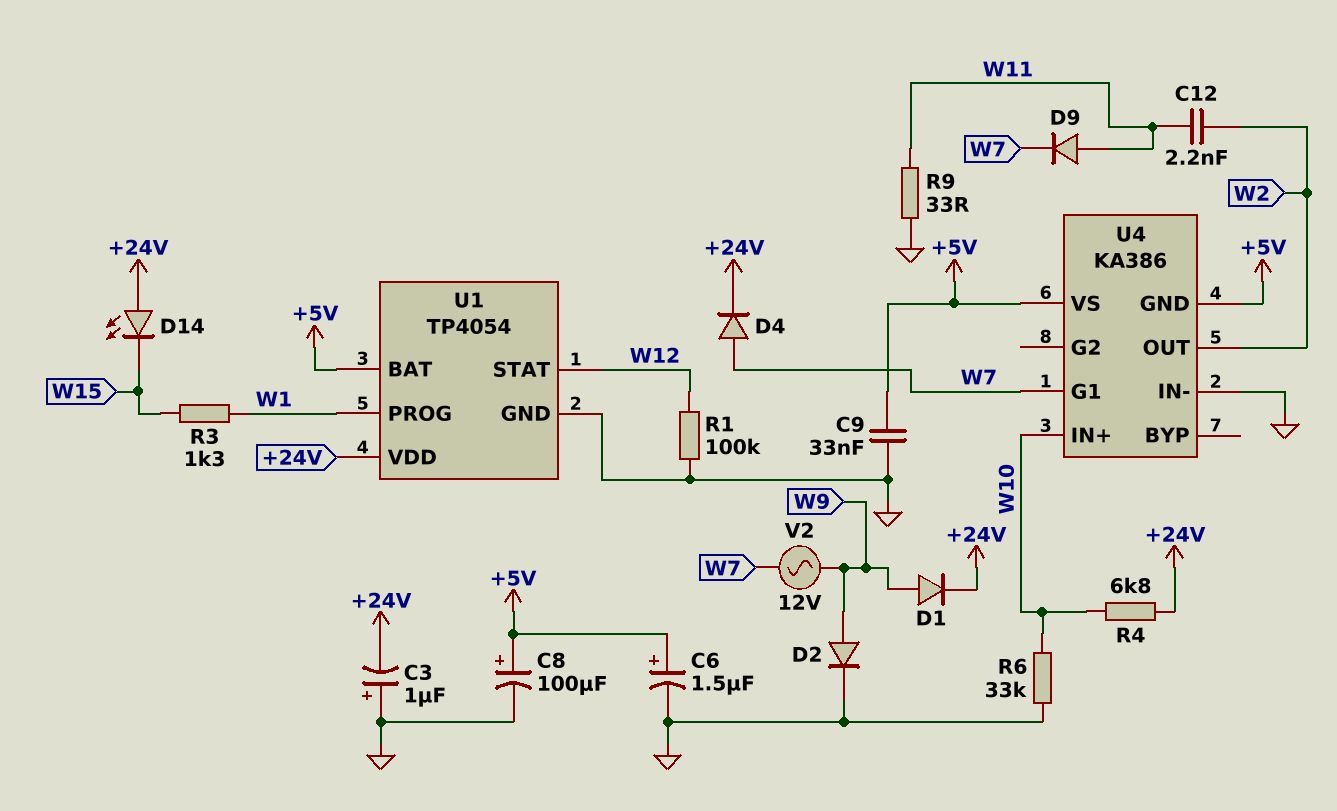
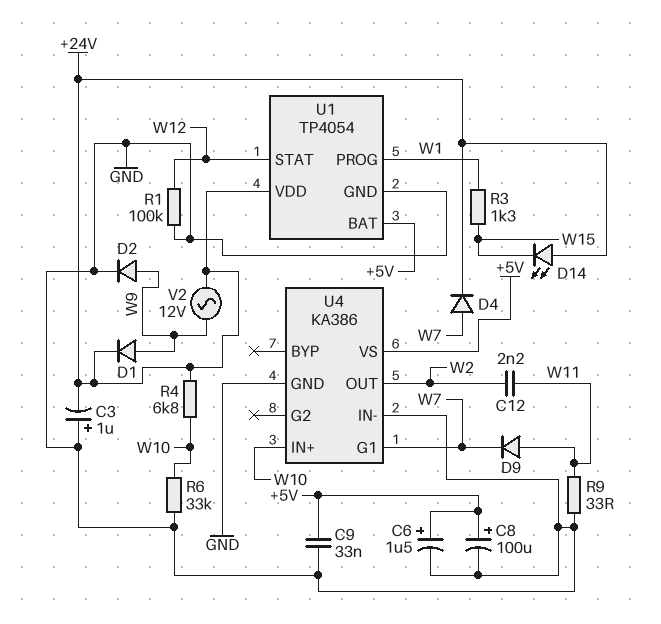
U4 pin GND: +5V -> GND
V2: AC 12V (W7, W9) -> AC 12V (+24V, W9)

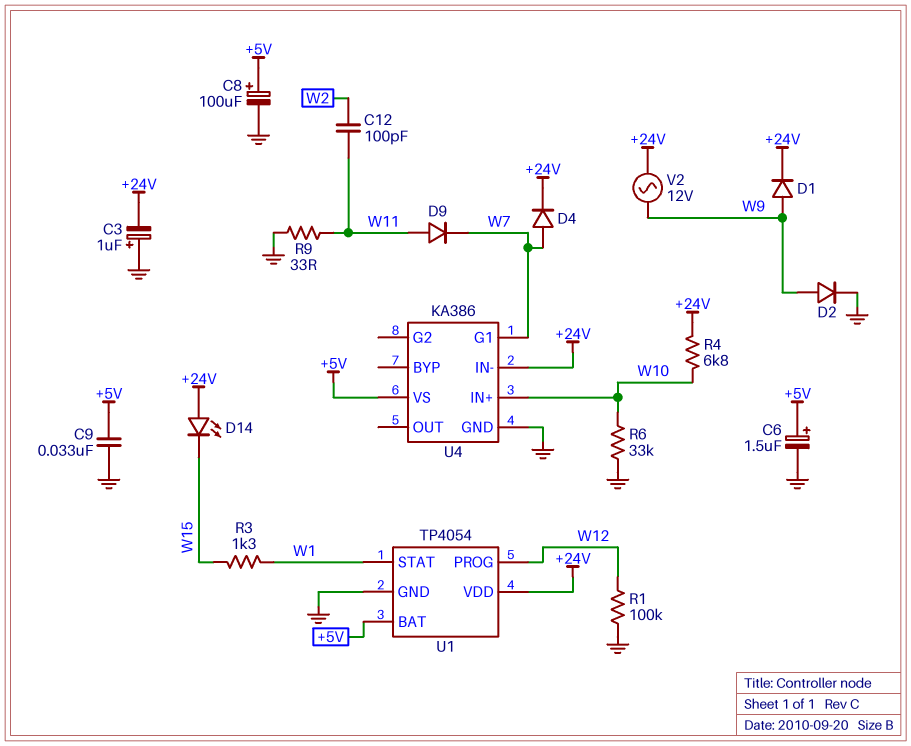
C12: 2.2nF (W2, W11) -> 100pF (W2, W11)
U1 pin PROG: W1 -> W12
U1 pin STAT: W12 -> W1
U4 pin IN-: GND -> +24V
U4 pin OUT: W2 -> none

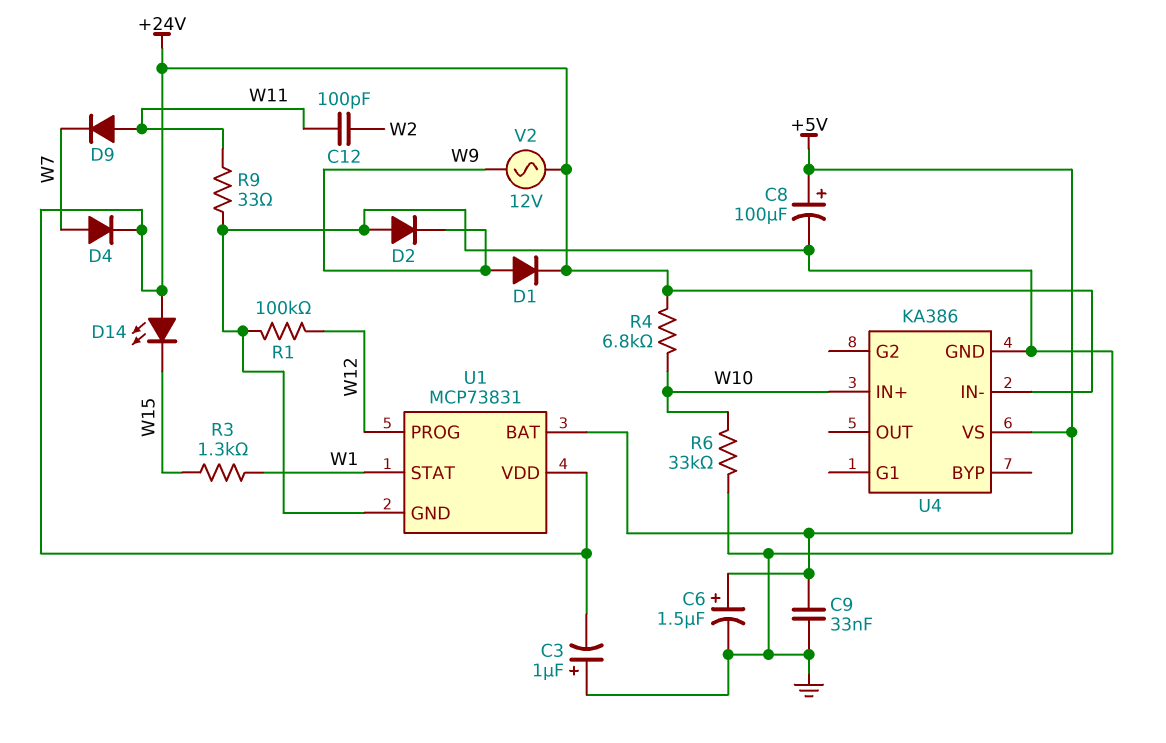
D2: diode (A W9, K GND) -> diode (A GND, K W9)
U1: TP4054 -> MCP73831
U4 pin G1: W7 -> none

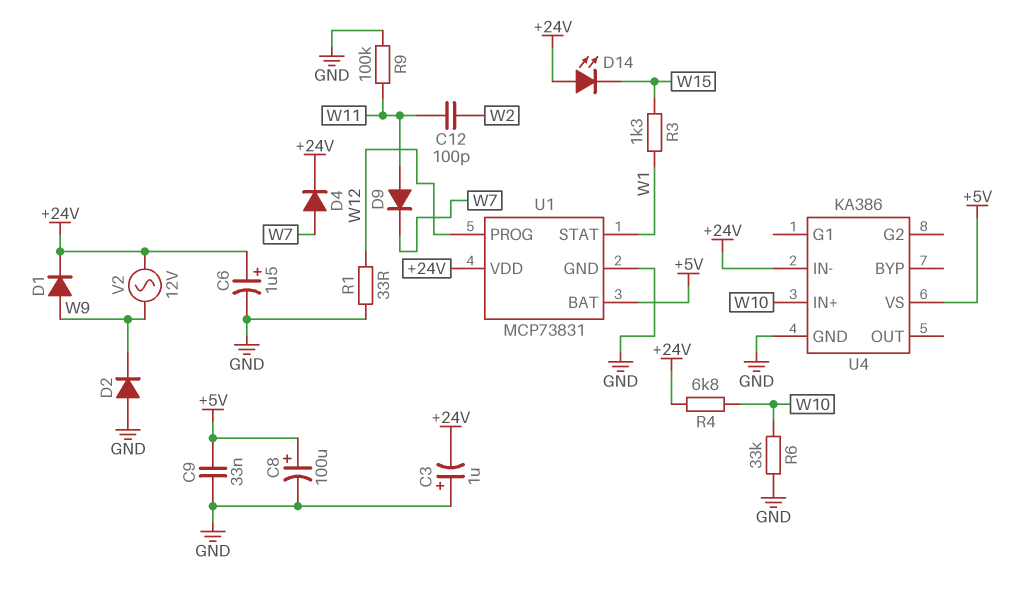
C6: 1.5uF (plus +5V, minus GND) -> 1.5uF (plus +24V, minus GND)
R1: 100k (GND, W12) -> 33 (GND, W12)
R9: 33 (GND, W11) -> 100k (GND, W11)

